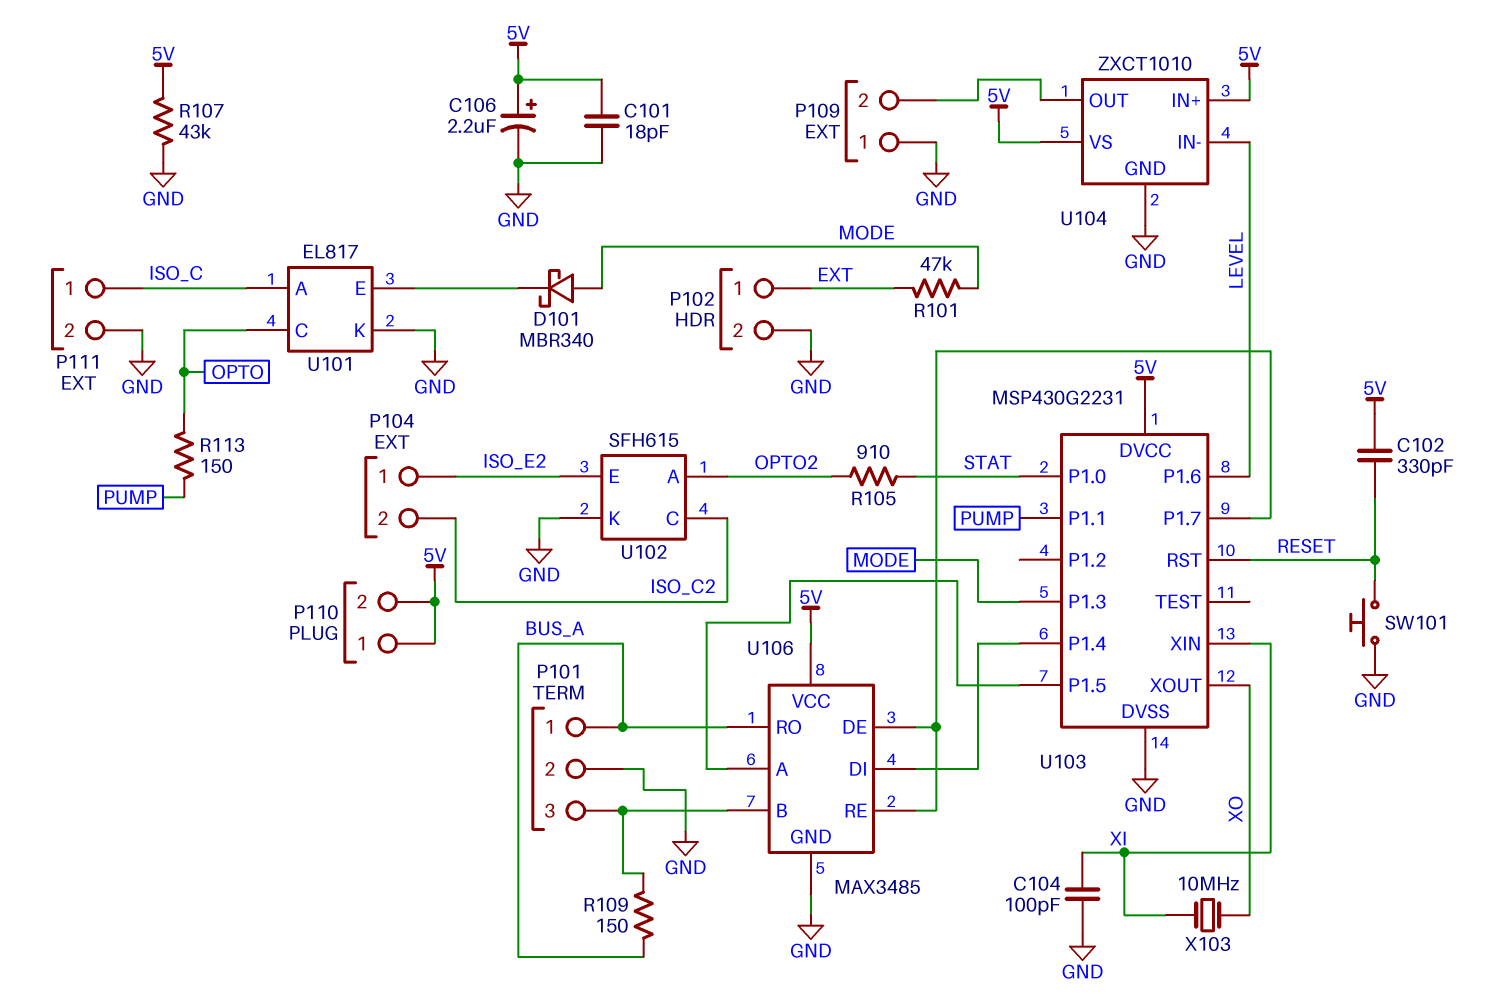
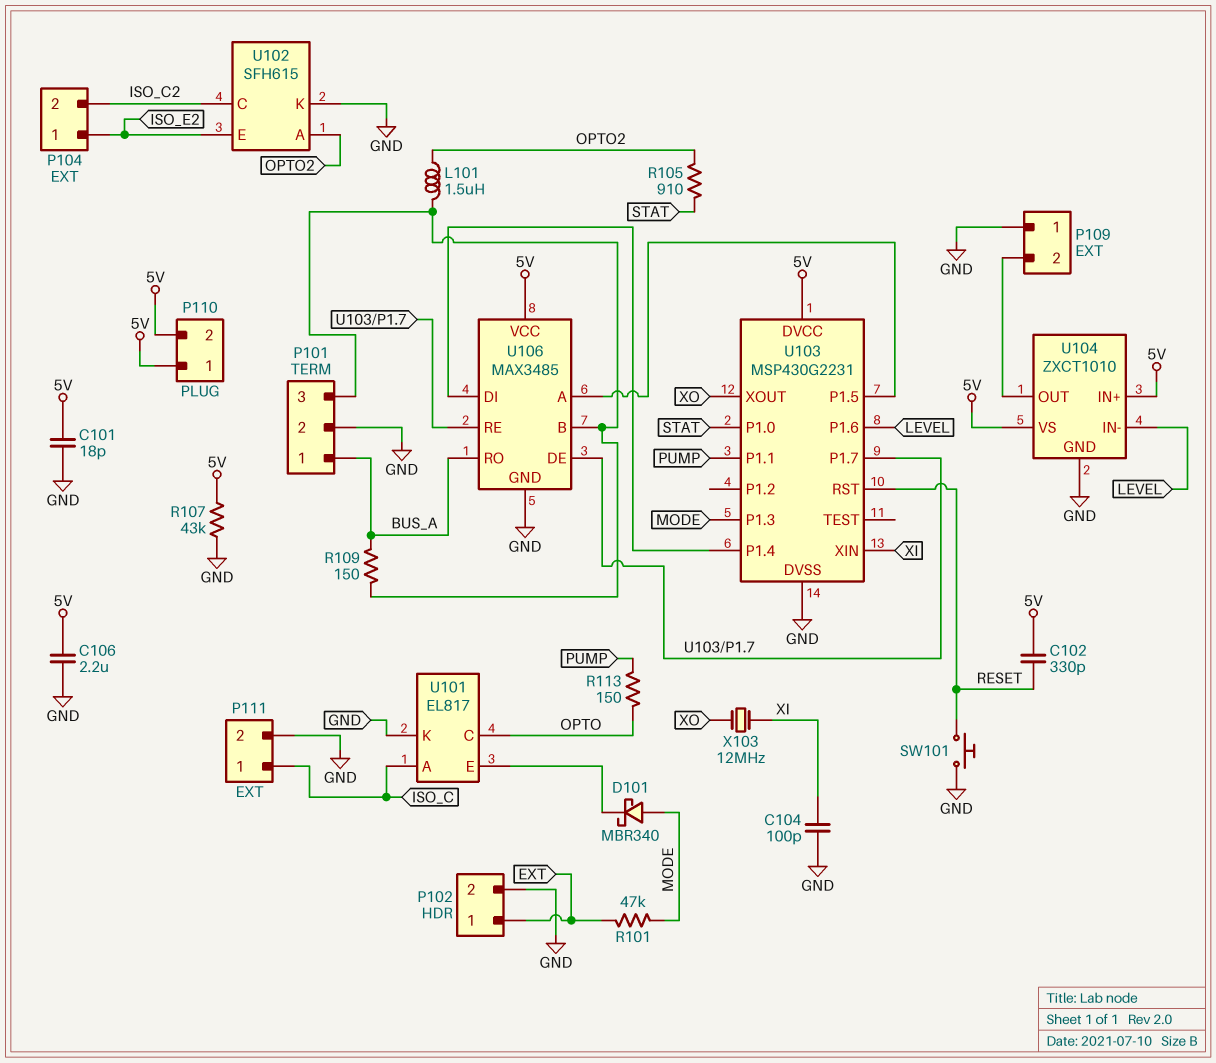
C106: 2.2uF (plus 5V, minus GND) -> 2.2uF (5V, GND)
L101: none -> 1.5uH (OPTO2, P101/3)
X103: 10MHz (XI, XO) -> 12MHz (XI, XO)

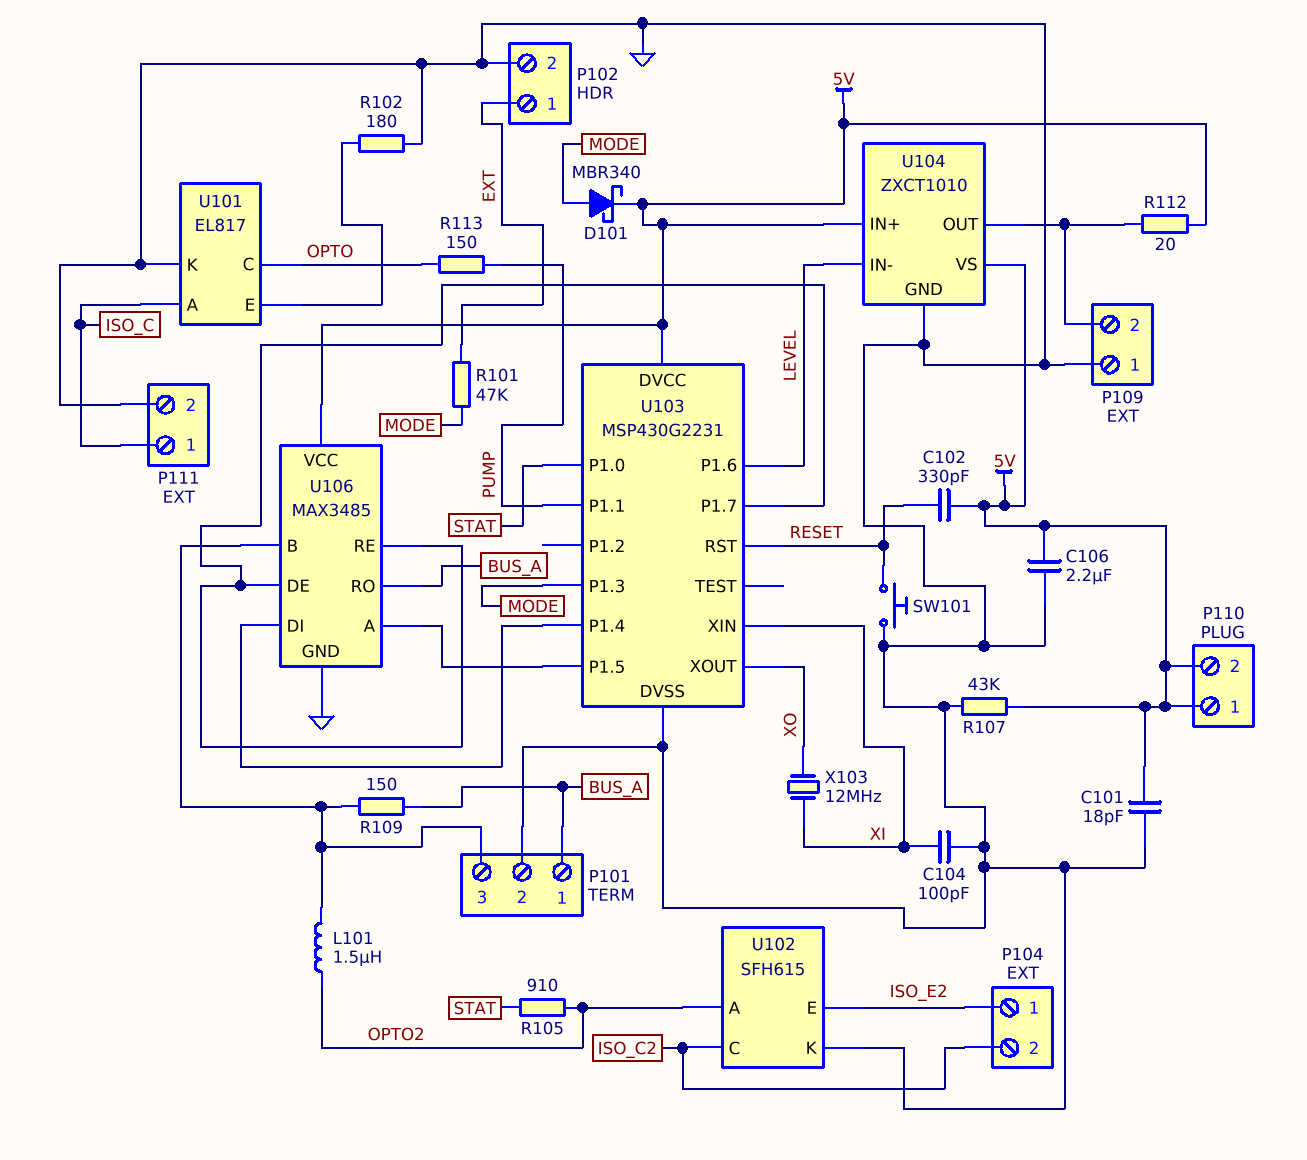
D101: schottky MBR340 (A MODE, K U101/E) -> schottky MBR340 (A MODE, K 5V)
R102: none -> 180 (GND, U101/E)
R112: none -> 20 (5V, P109/2)

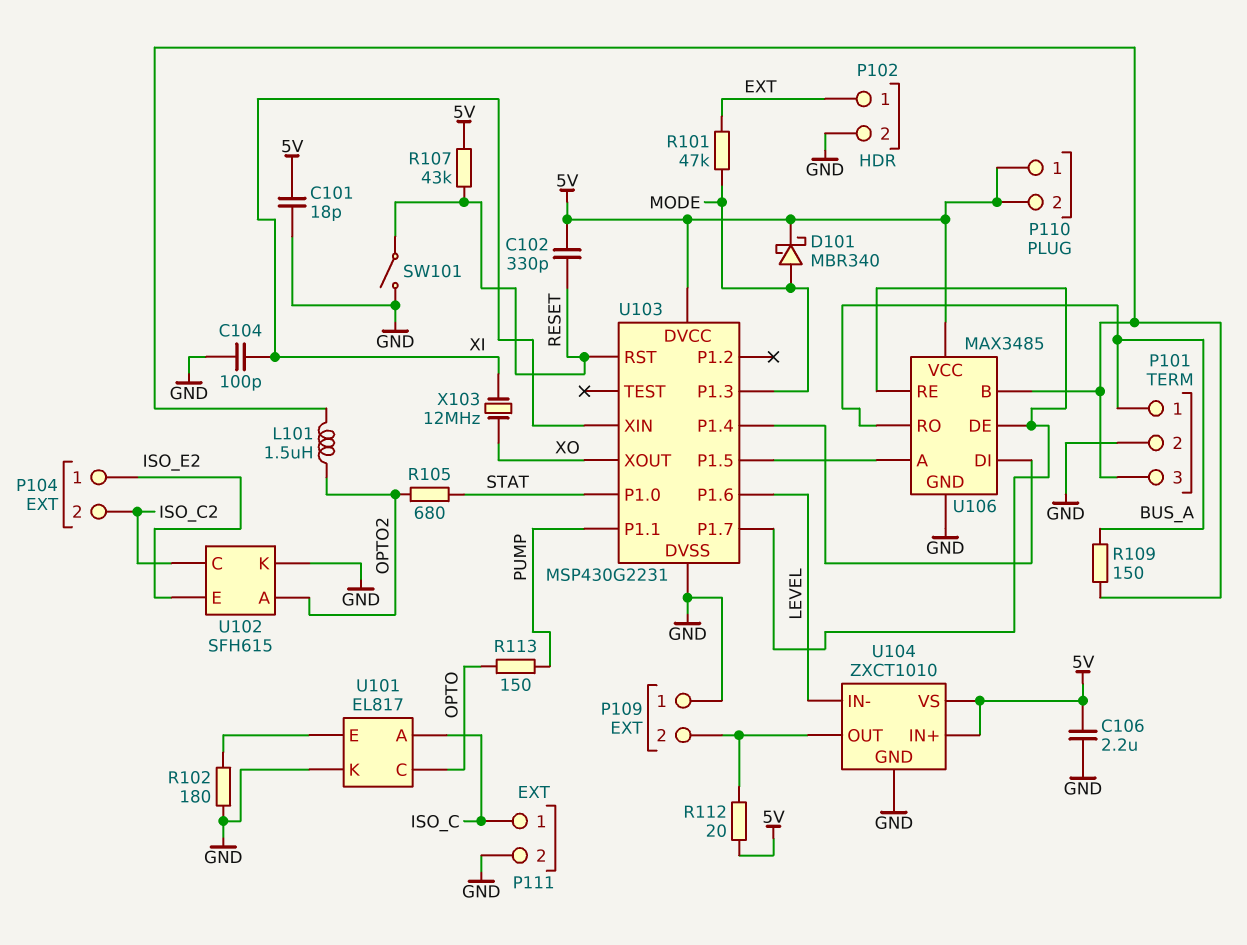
R105: 910 (OPTO2, STAT) -> 680 (OPTO2, STAT)
R107: 43k (5V, GND) -> 43k (5V, RESET)
SW101: button (GND, RESET) -> switch (GND, RESET)

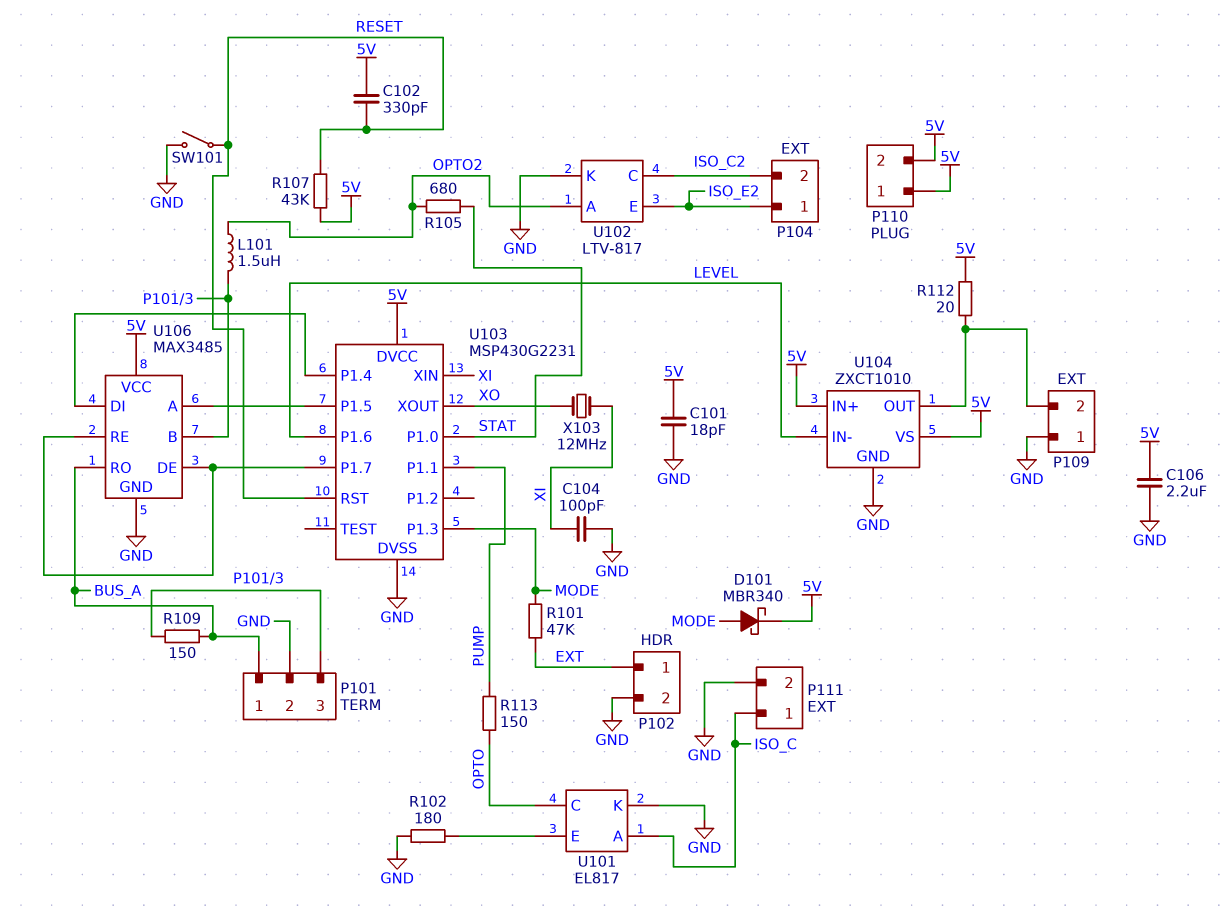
U102: SFH615 -> LTV-817

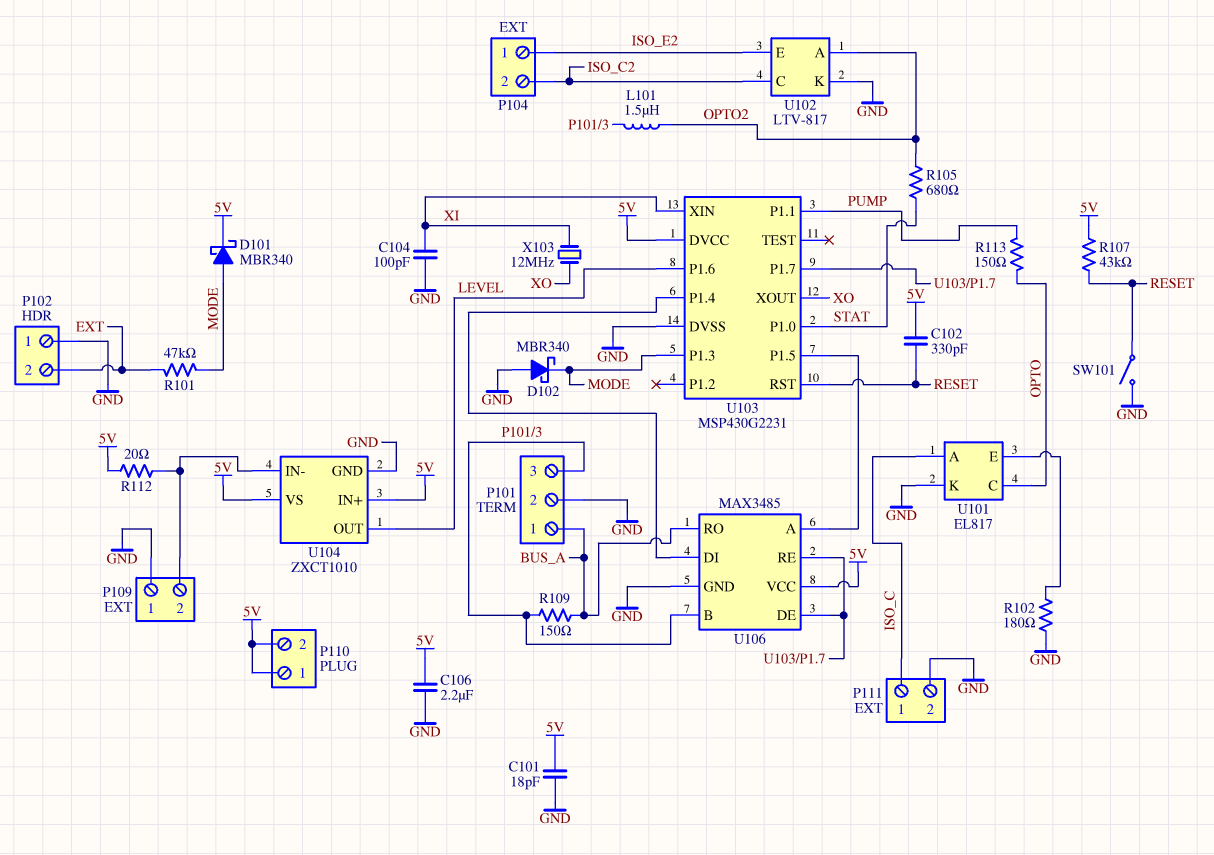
D102: none -> schottky MBR340 (A GND, K MODE)
P102 pin 1: EXT -> GND
P102 pin 2: GND -> EXT
U104 pin IN-: LEVEL -> P109/2
U104 pin OUT: P109/2 -> LEVEL

